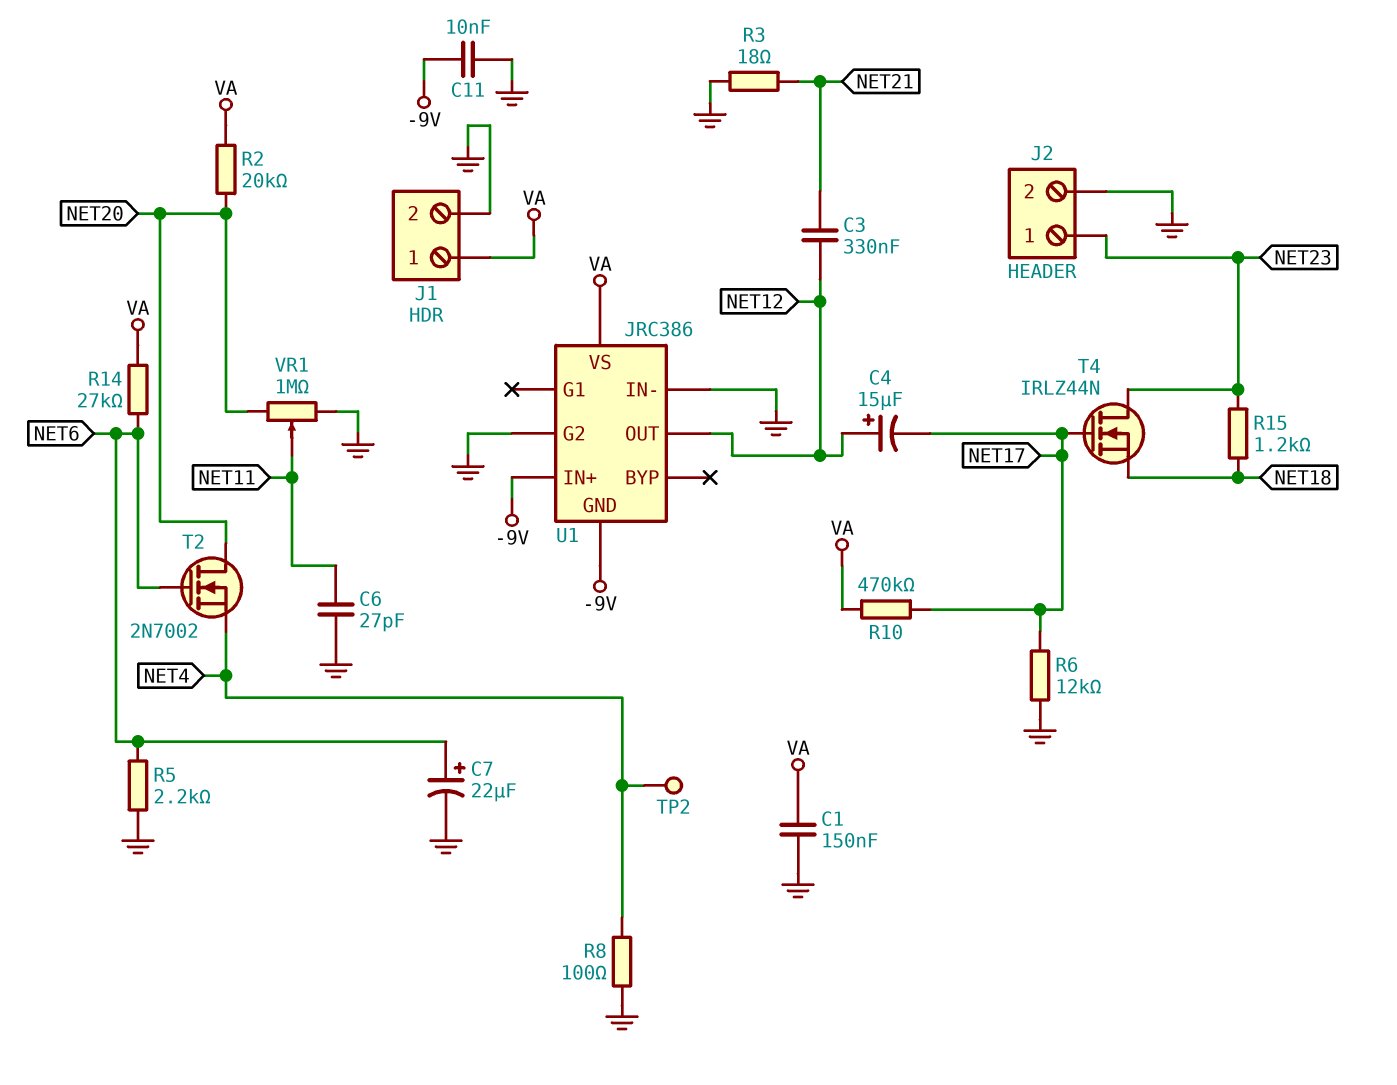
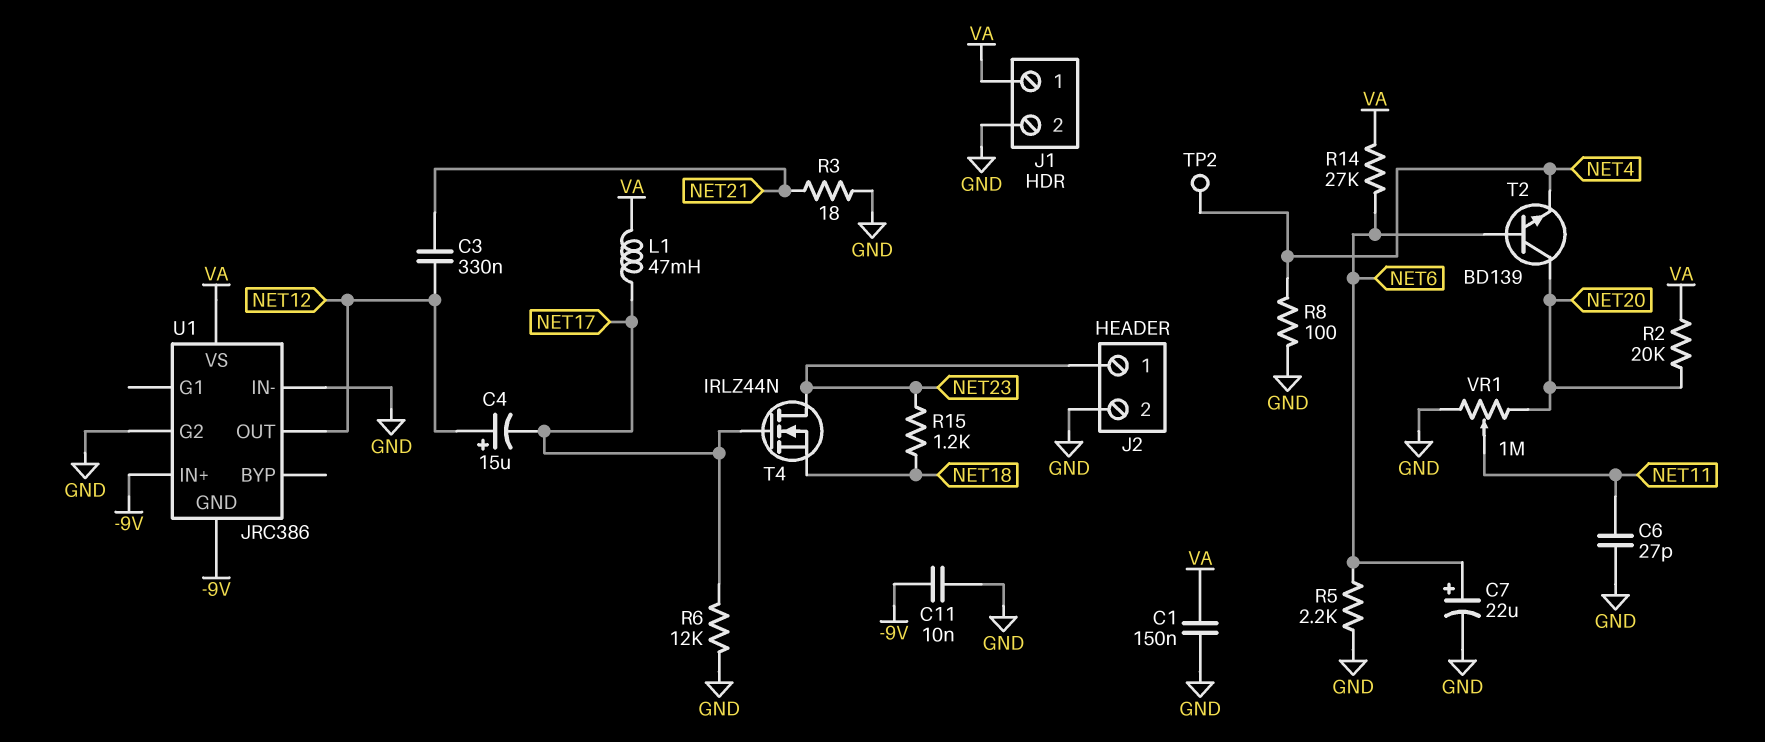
L1: none -> 47mH (NET17, VA)
R10: 470k (NET17, VA) -> none
T2: NMOS 2N7002 (G NET6, D NET20, S NET4) -> NPN BD139 (B NET6, C NET20, E NET4)

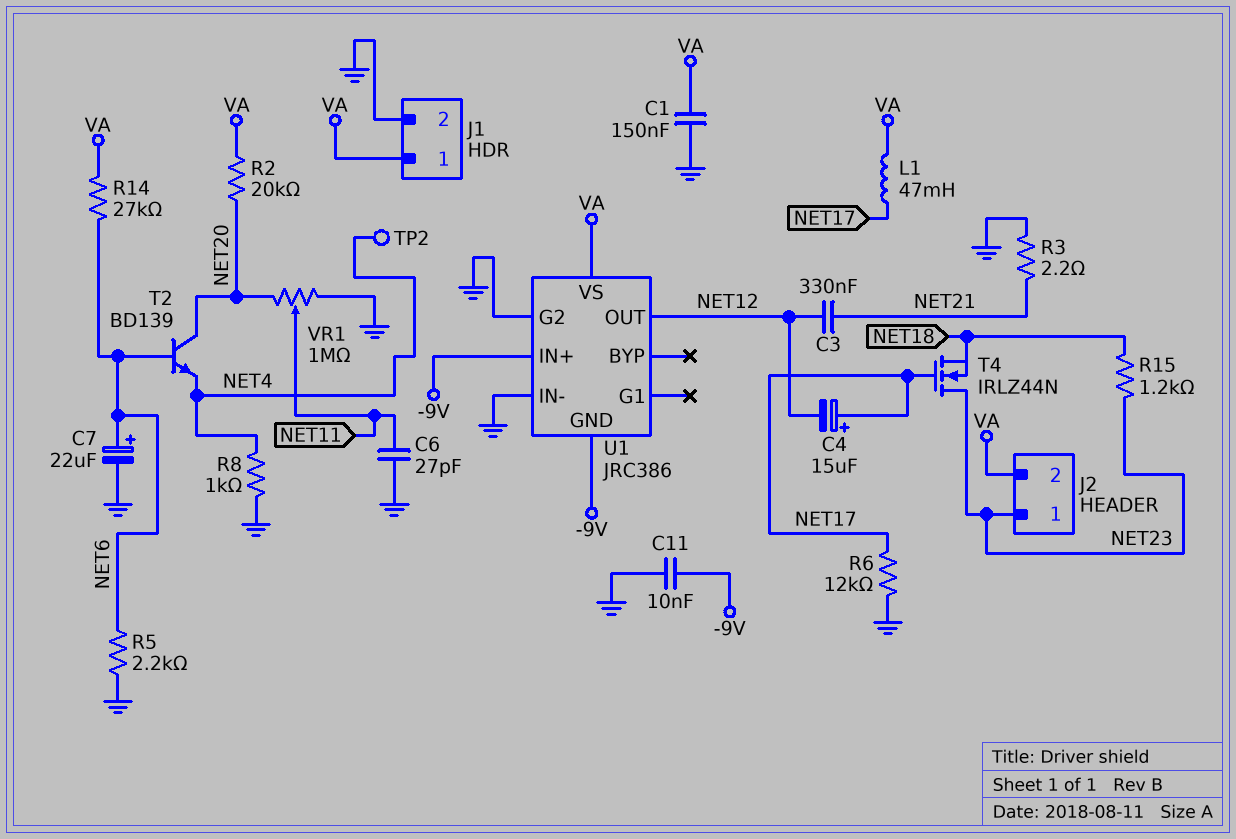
C4: 15uF (plus NET12, minus NET17) -> 15uF (plus NET17, minus NET12)
J2 pin 2: GND -> VA
R3: 18 (GND, NET21) -> 2.2 (GND, NET21)
R8: 100 (GND, NET4) -> 1k (GND, NET4)

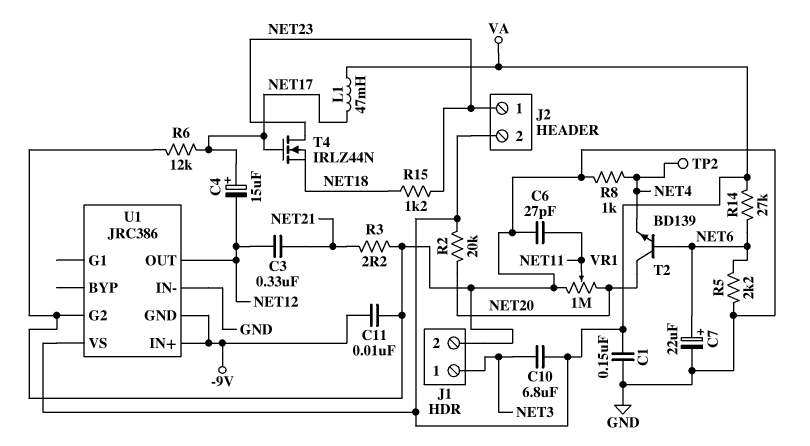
C10: none -> 6.8uF (NET3, VA)
J1 pin 1: VA -> NET3

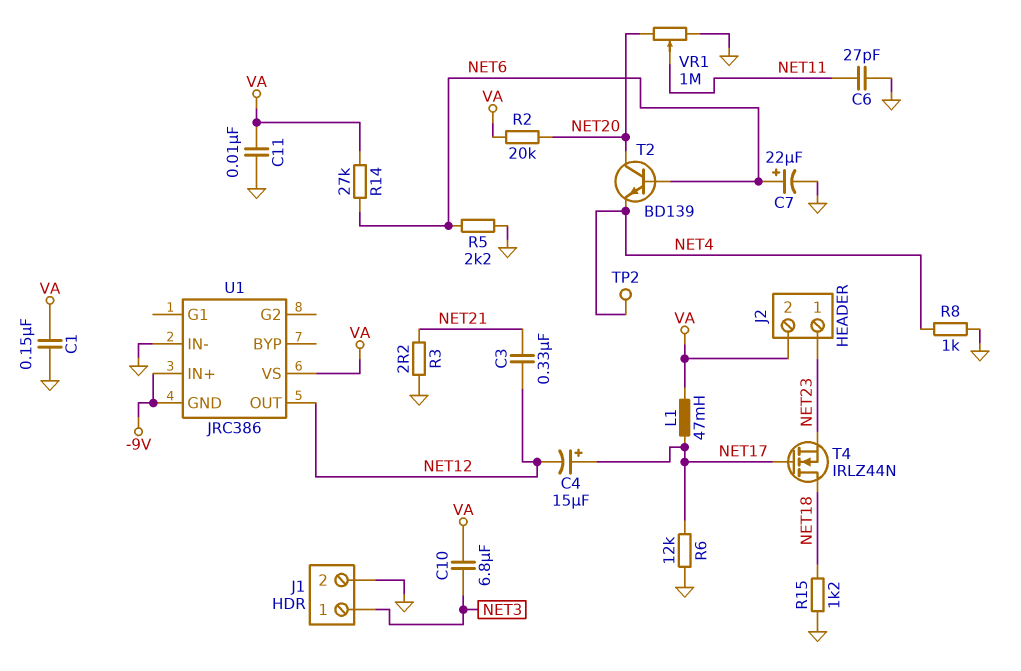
C11: 10nF (-9V, GND) -> 10nF (GND, VA)
R15: 1.2k (NET18, NET23) -> 1.2k (GND, NET18)
T4: NMOS IRLZ44N (G NET17, D NET23, S NET18) -> NMOS IRLZ44N (G NET17, D NET18, S NET23)
U1 pin G2: GND -> none

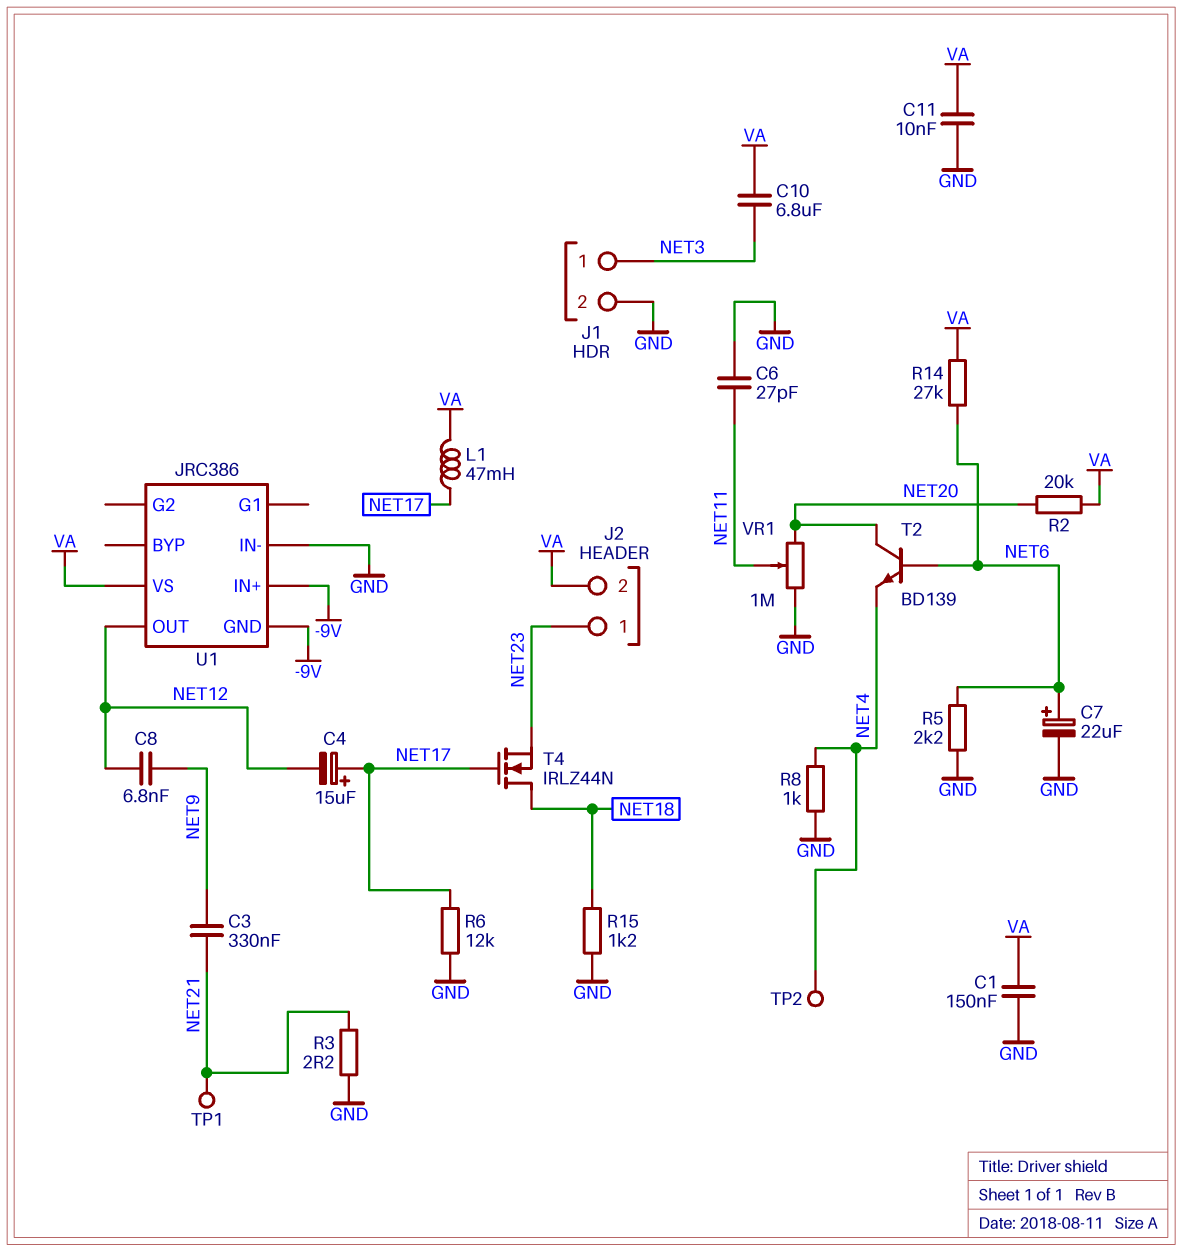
C3: 330nF (NET12, NET21) -> 330nF (NET9, NET21)
C8: none -> 6.8nF (NET9, NET12)
TP1: none -> test point (NET21)

